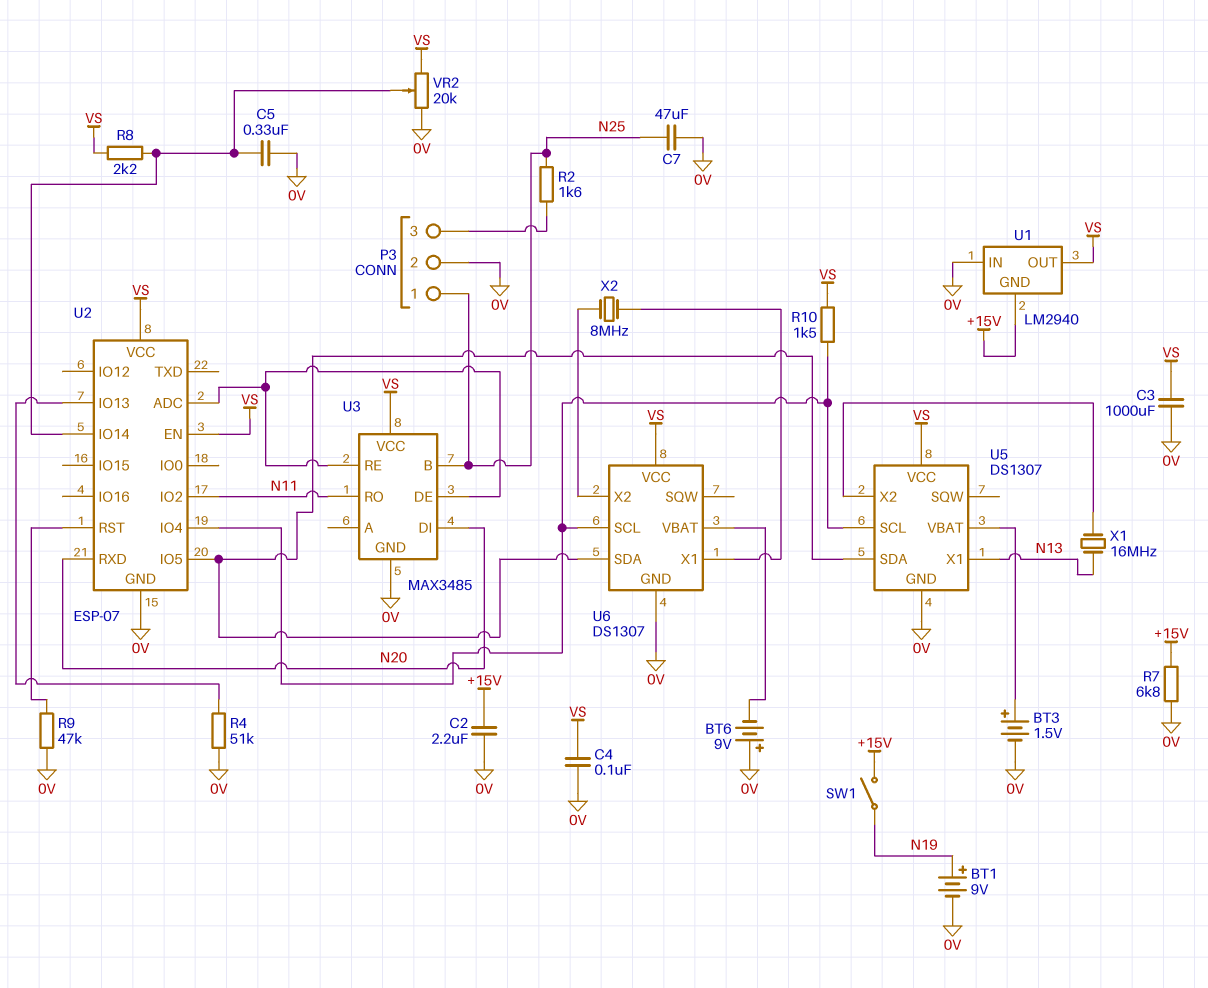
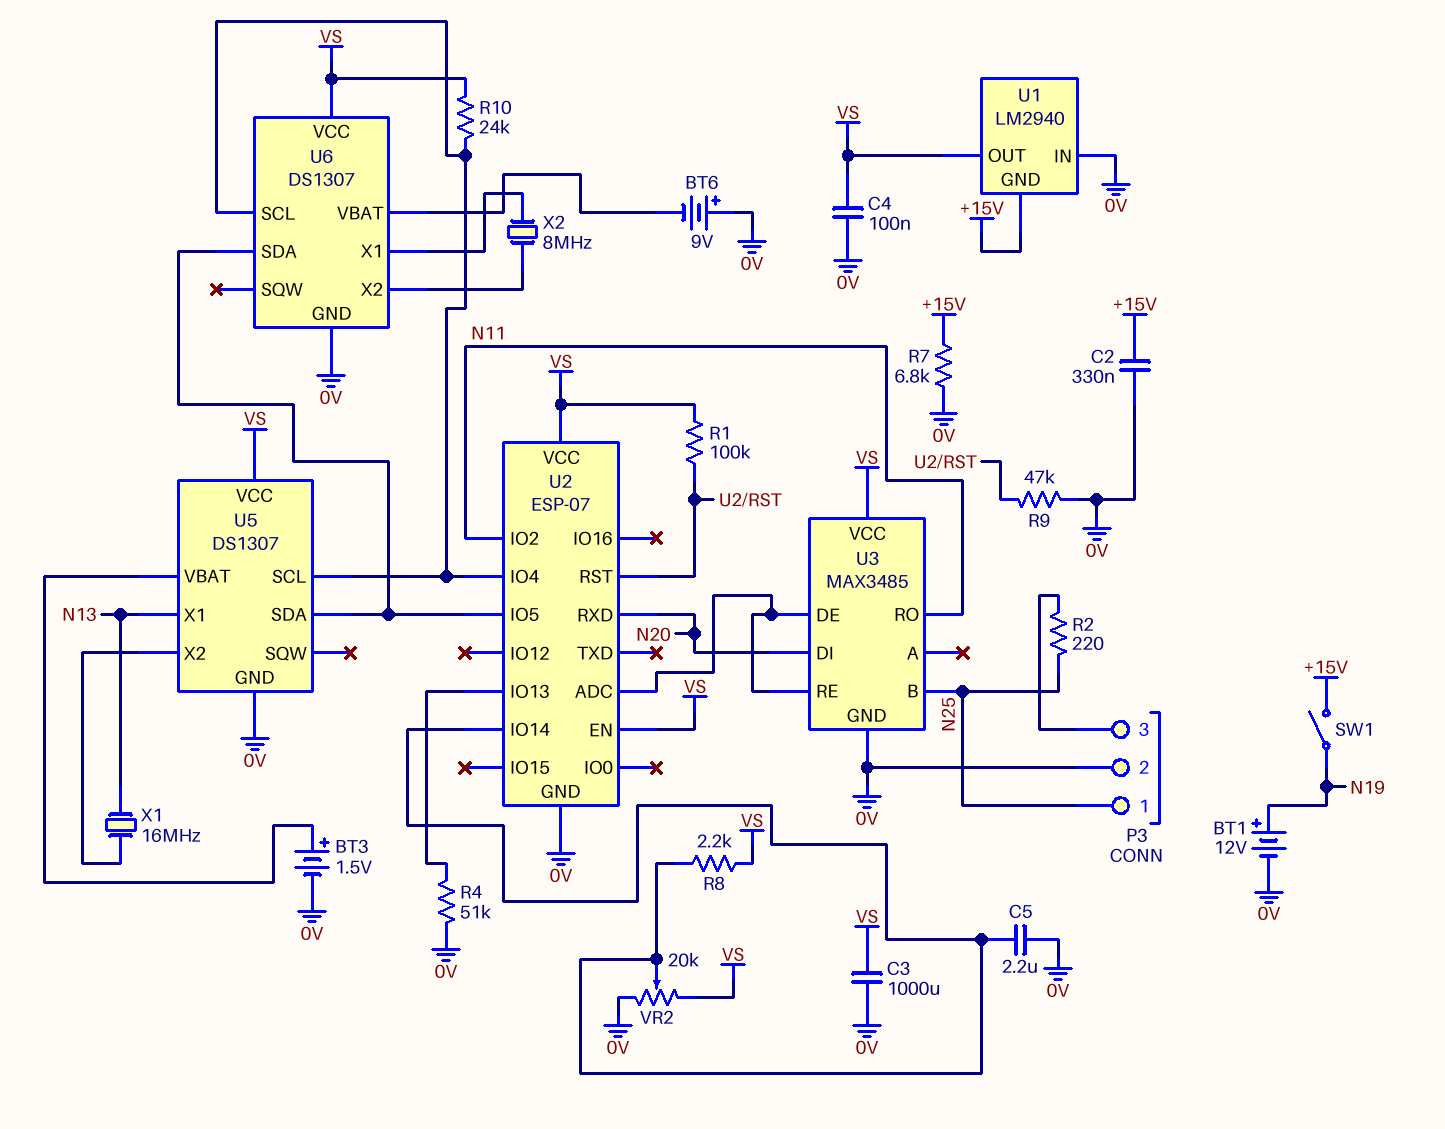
BT1: 9V (plus N19, minus 0V) -> 12V (plus N19, minus 0V)
C2: 2.2uF (+15V, 0V) -> 330nF (+15V, 0V)
C5: 330nF (0V, U2/IO14) -> 2.2uF (0V, U2/IO14)
C7: 47uF (0V, N25) -> none
R1: none -> 100k (U2/RST, VS)
R2: 1.6k (N25, P3/3) -> 220 (N25, P3/3)
R10: 1.5k (U2/IO4, VS) -> 24k (U2/IO4, VS)

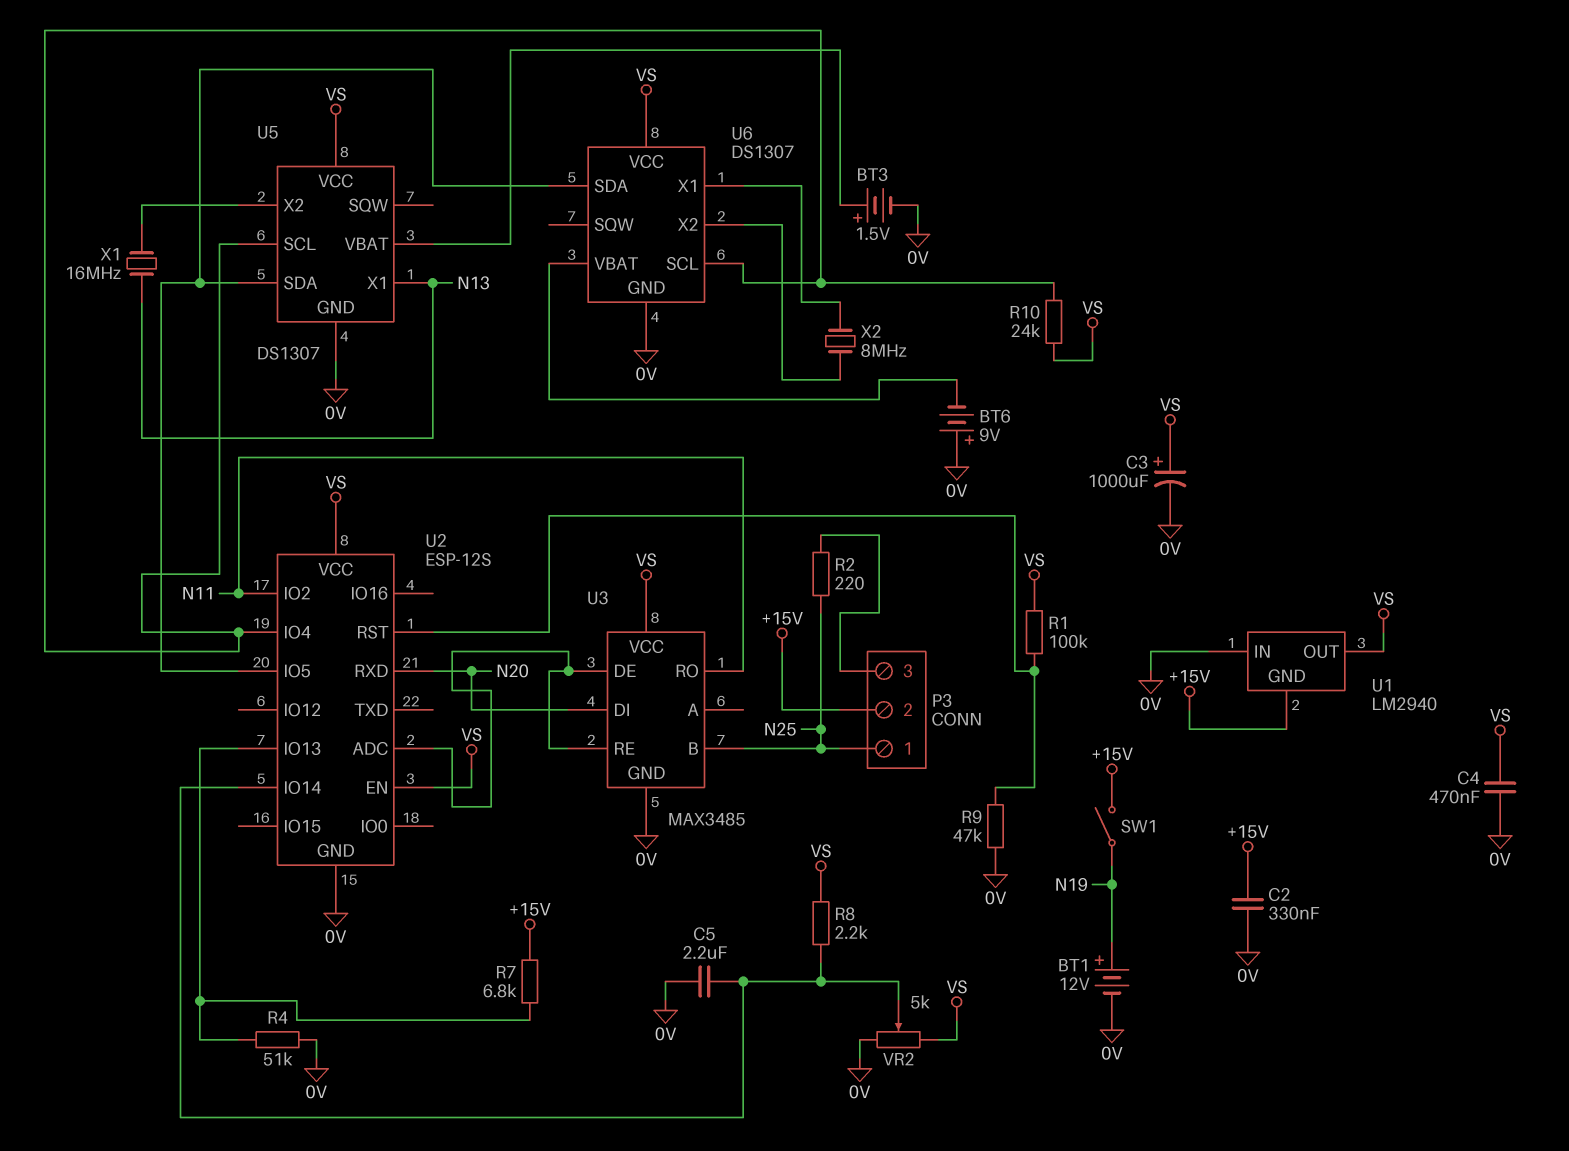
C3: 1000uF (0V, VS) -> 1000uF (plus VS, minus 0V)
C4: 100nF (0V, VS) -> 470nF (0V, VS)
P3 pin 2: 0V -> +15V
R7: 6.8k (+15V, 0V) -> 6.8k (+15V, U2/IO13)
U2: ESP-07 -> ESP-12S
VR2: 20k (0V, VS, wiper U2/IO14) -> 5k (0V, VS, wiper U2/IO14)

